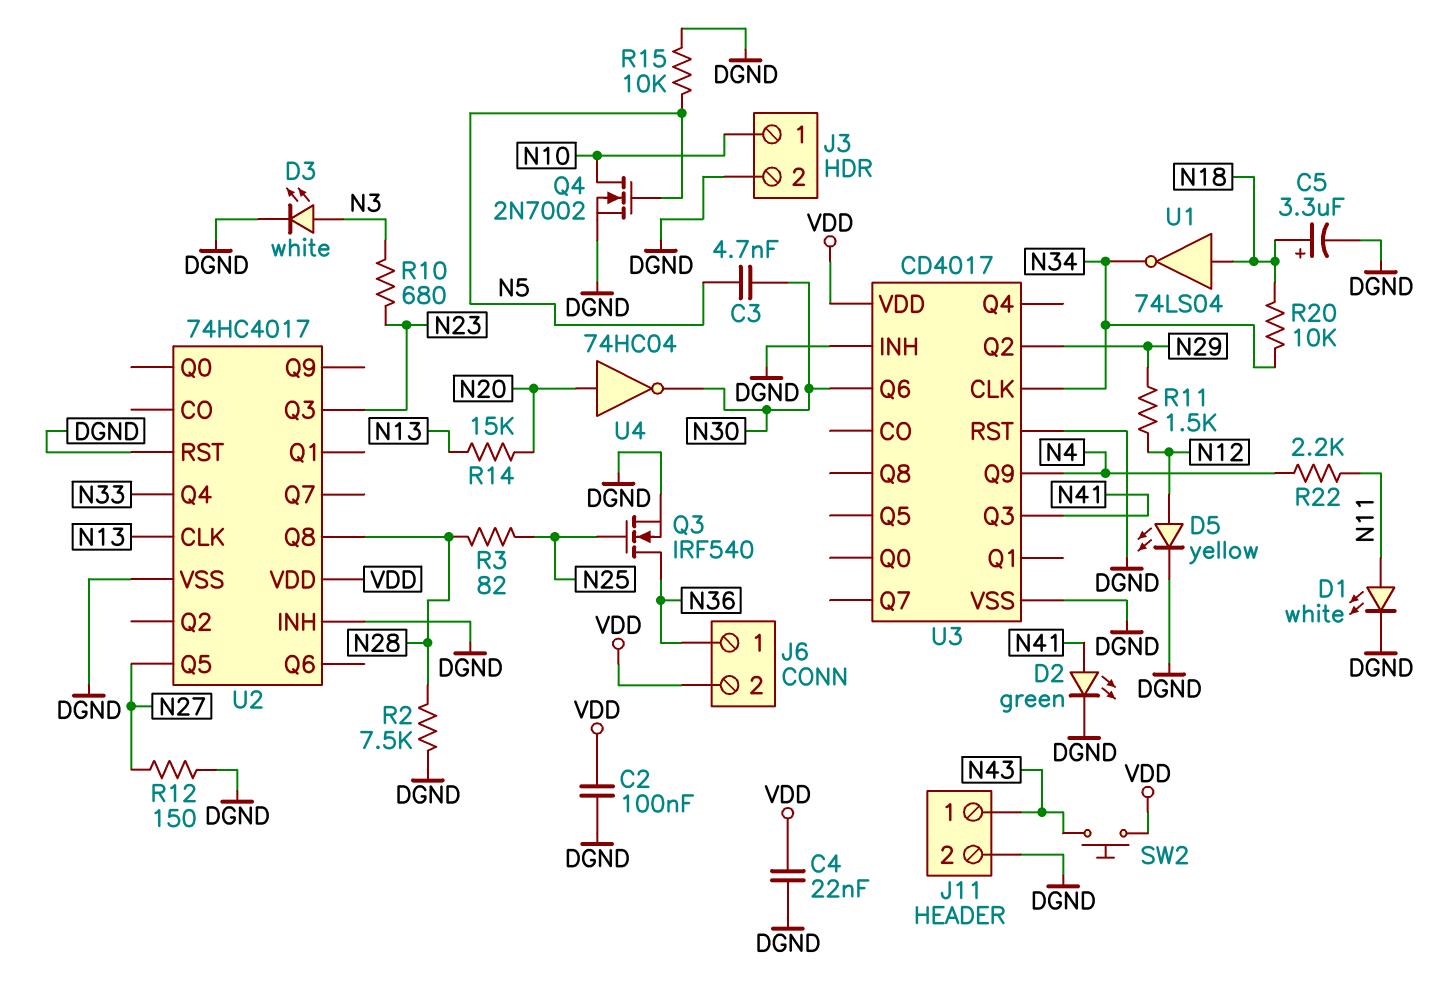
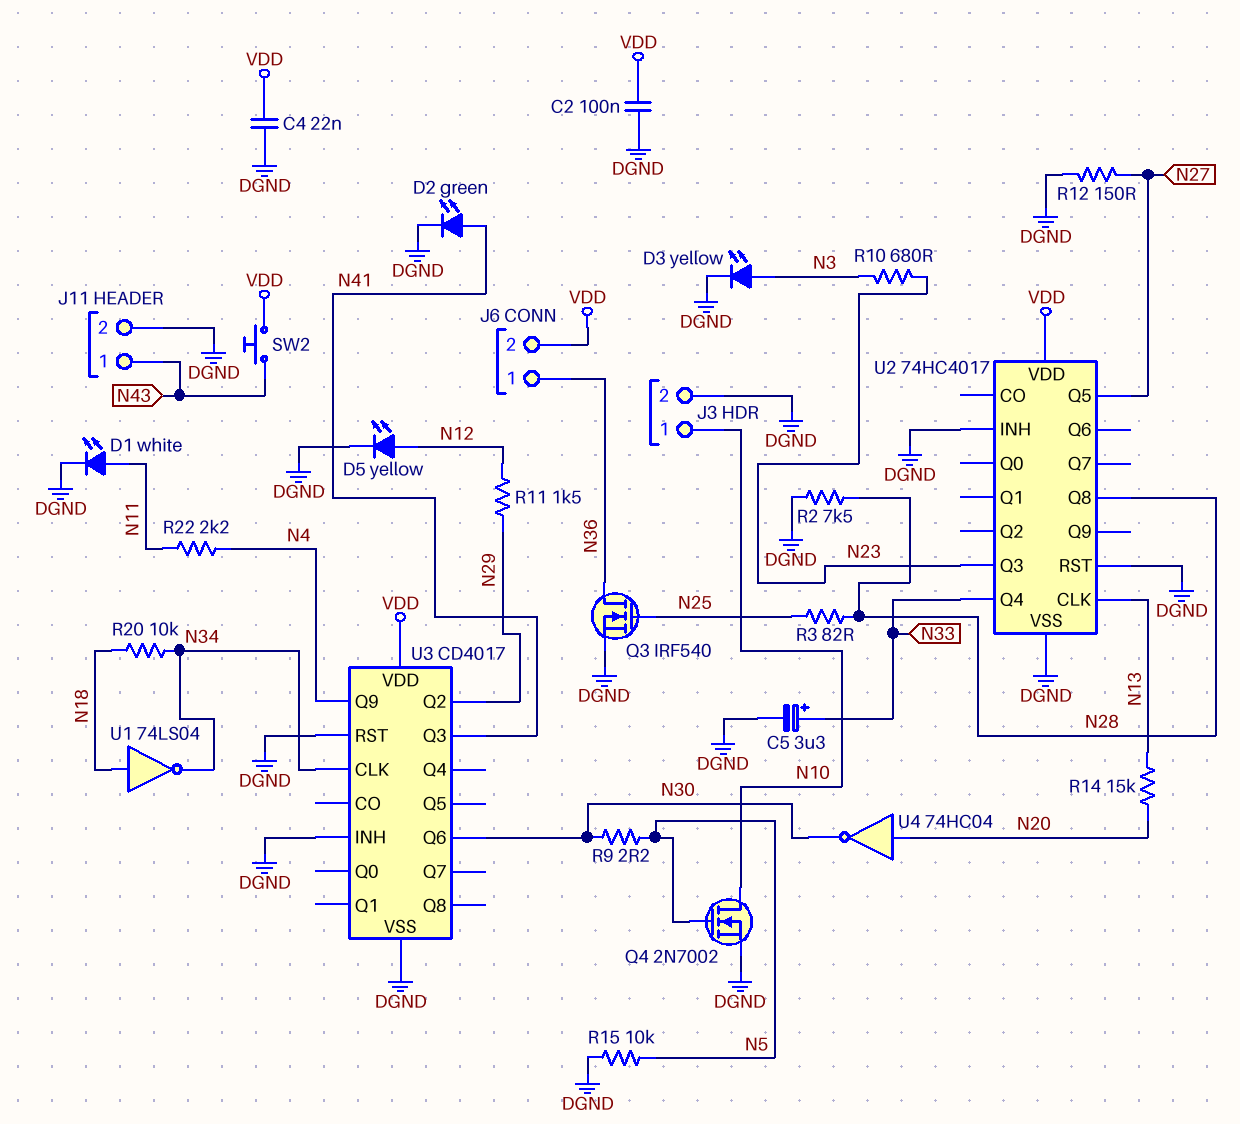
C3: 4.7nF (N5, N30) -> none
C5: 3.3uF (plus N18, minus DGND) -> 3.3uF (plus N33, minus DGND)
D3: LED white (A N3, K DGND) -> LED yellow (A N3, K DGND)
R9: none -> 2.2 (N5, N30)

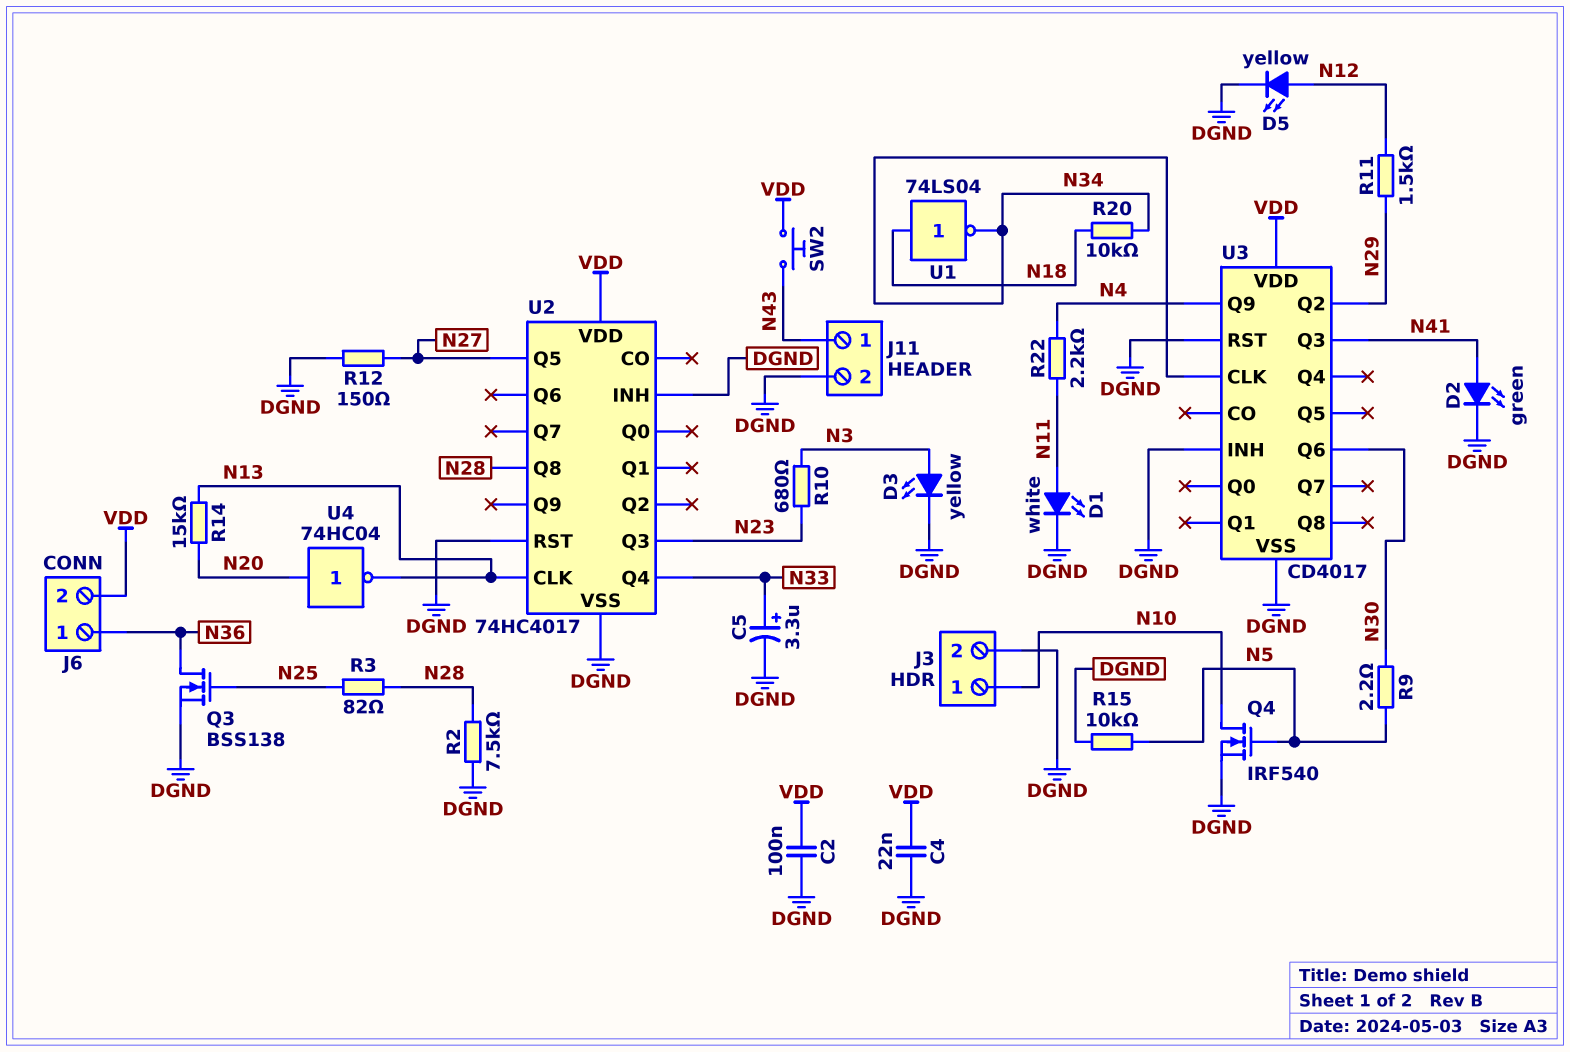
Q3: NMOS IRF540 (G N25, D N36, S DGND) -> NMOS BSS138 (G N25, D N36, S DGND)
Q4: NMOS 2N7002 (G N5, D N10, S DGND) -> NMOS IRF540 (G N5, D N10, S DGND)
U4: NOT 74HC04 (in N20, out N30) -> NOT 74HC04 (in N20, out N13)

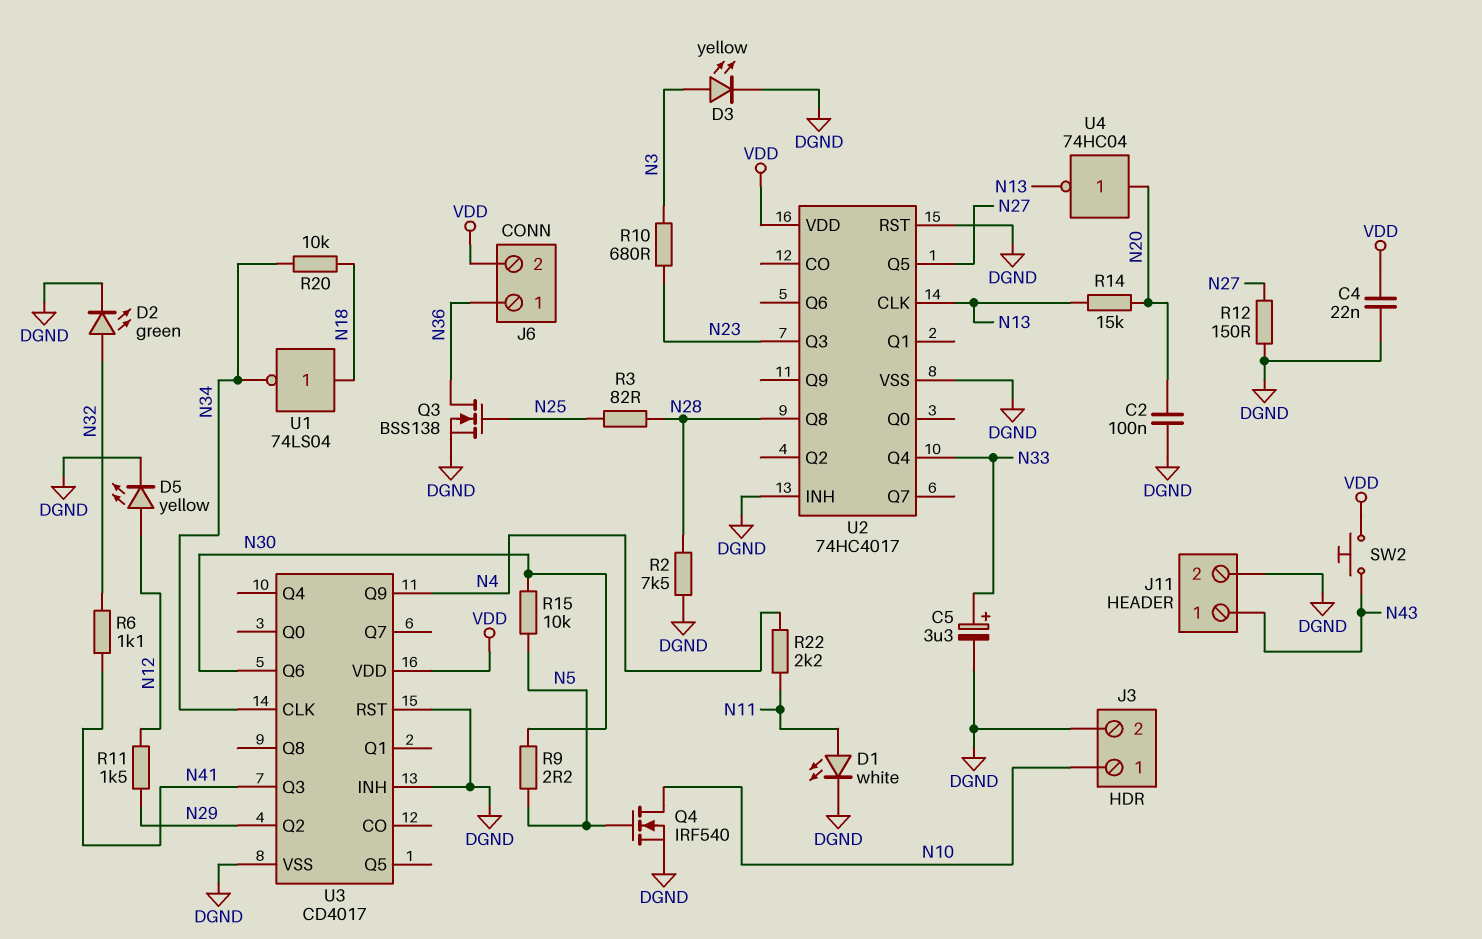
C2: 100nF (DGND, VDD) -> 100nF (DGND, N20)
D2: LED green (A N41, K DGND) -> LED green (A N32, K DGND)
R6: none -> 1.1k (N32, N41)
R15: 10k (DGND, N5) -> 10k (N5, N30)

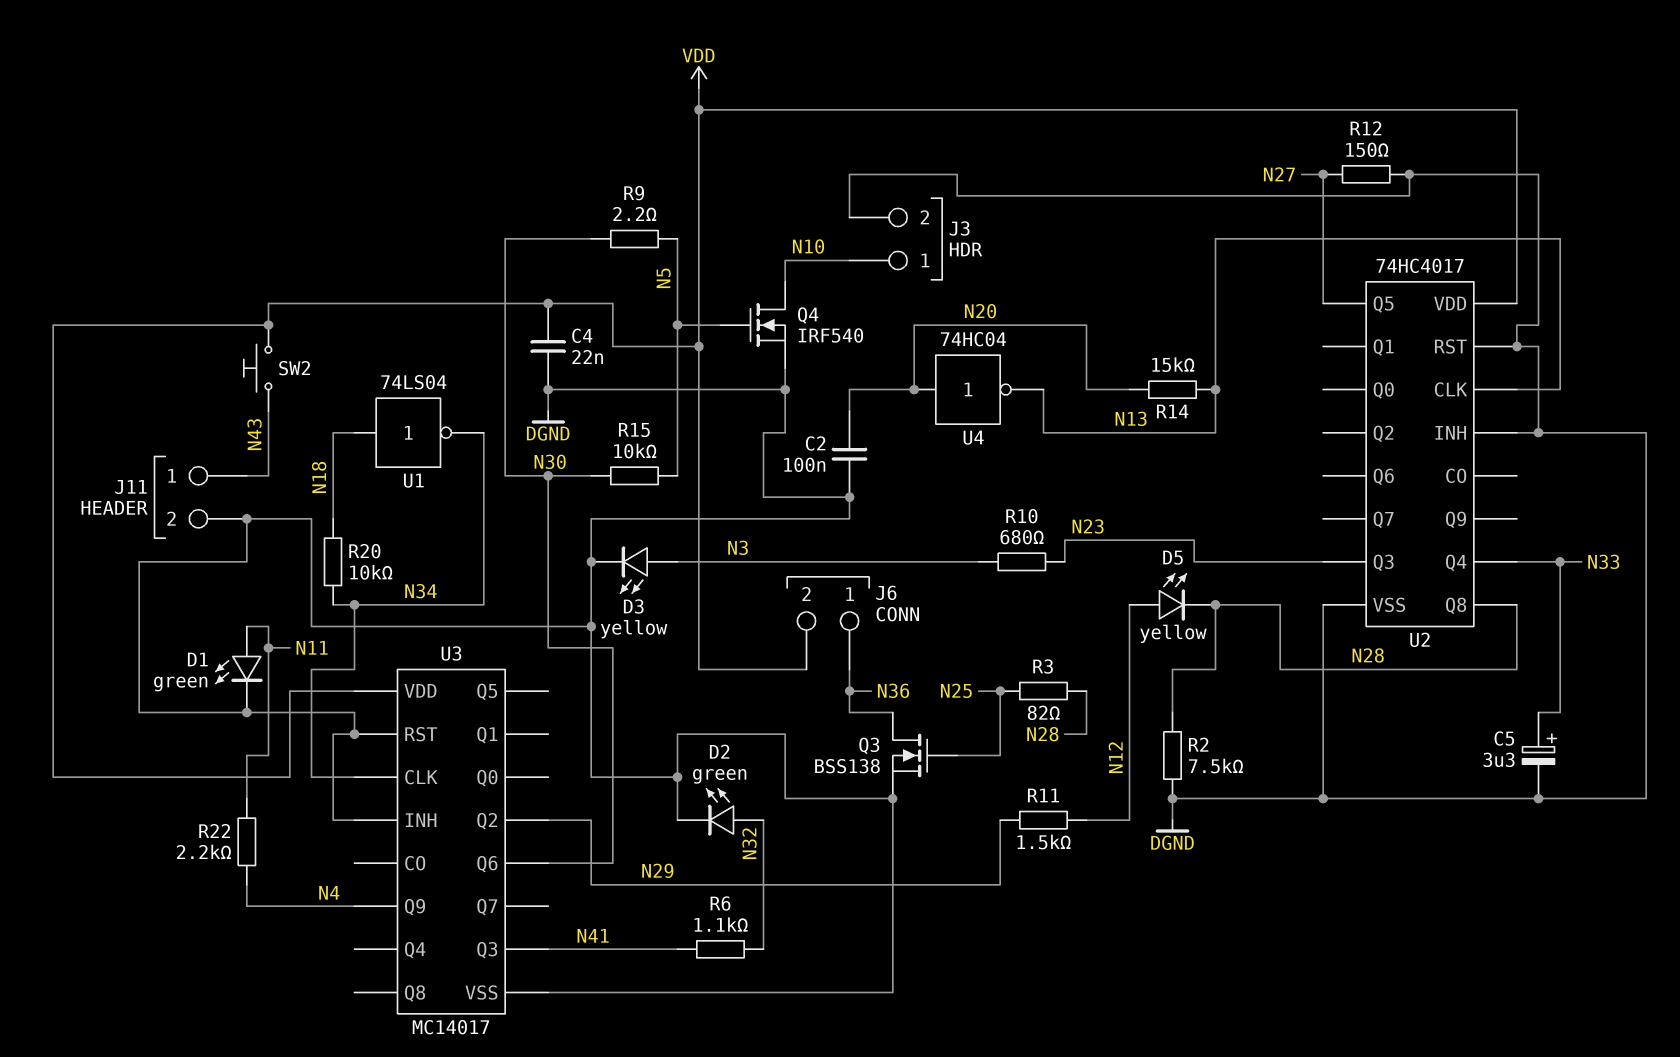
D1: LED white (A N11, K DGND) -> LED green (A N11, K DGND)
D5: LED yellow (A N12, K DGND) -> LED yellow (A N12, K N28)
U3: CD4017 -> MC14017

